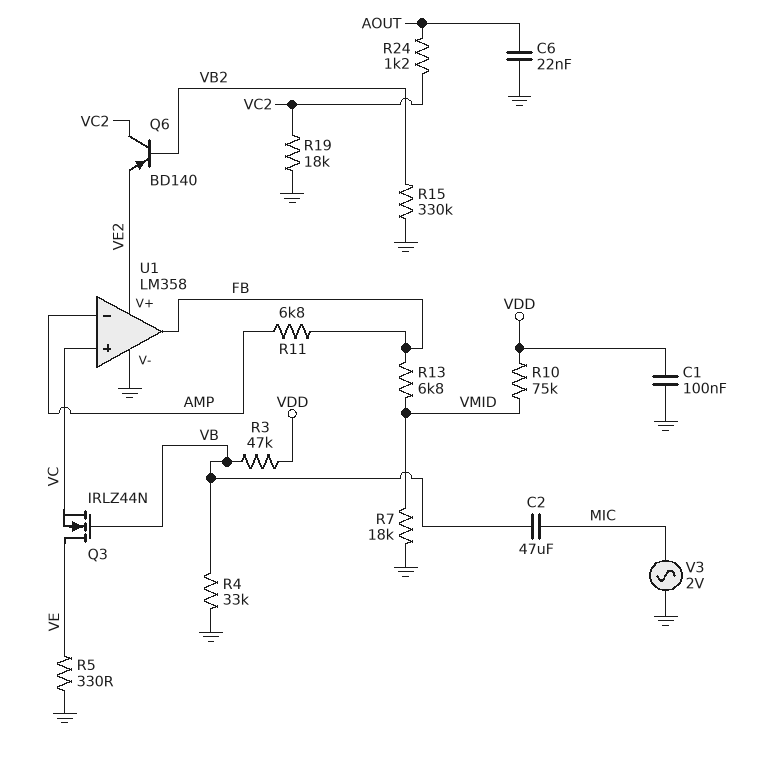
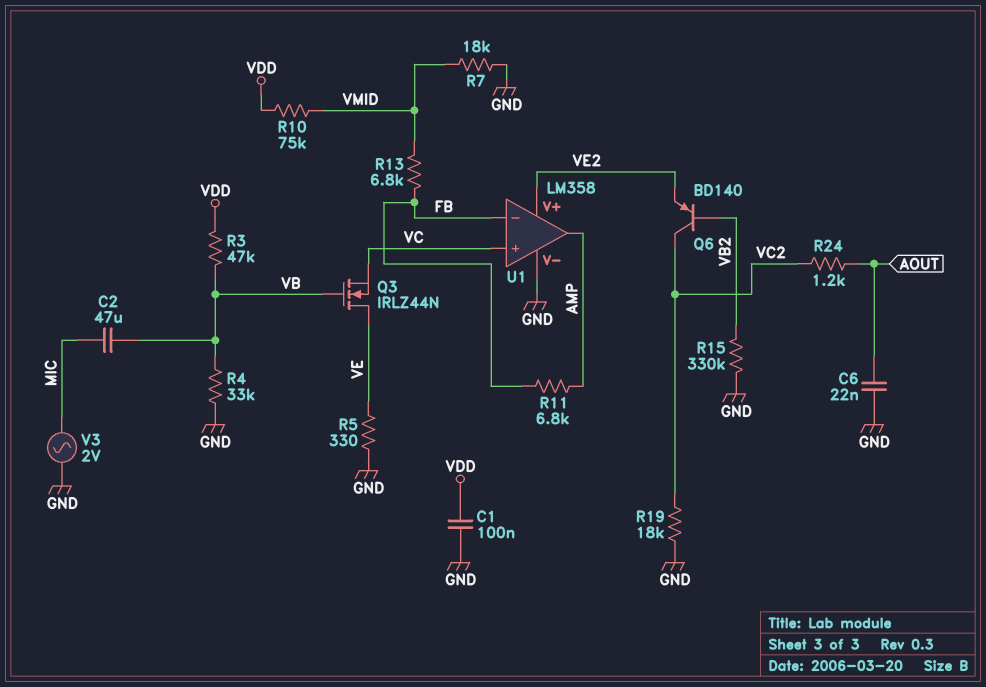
U1 pin in-: AMP -> FB
U1 pin out: FB -> AMP

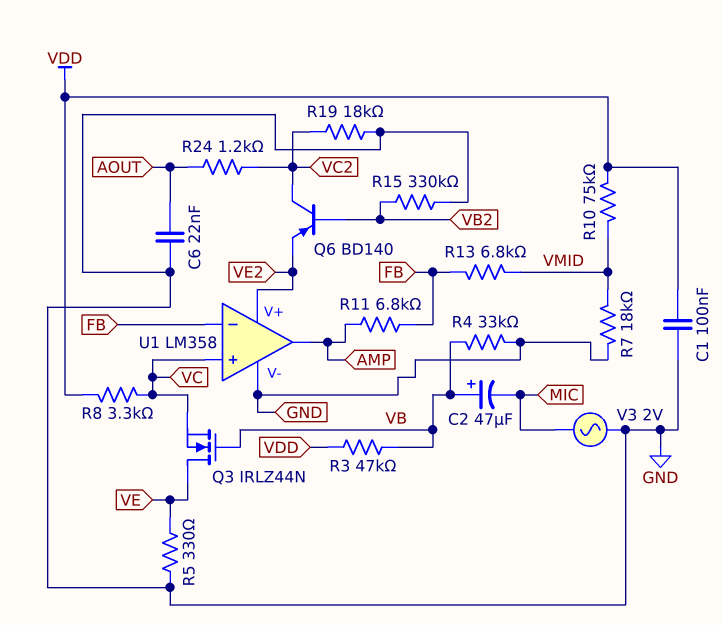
C2: 47uF (MIC, VB) -> 47uF (plus VB, minus MIC)
R8: none -> 3.3k (VC, VDD)

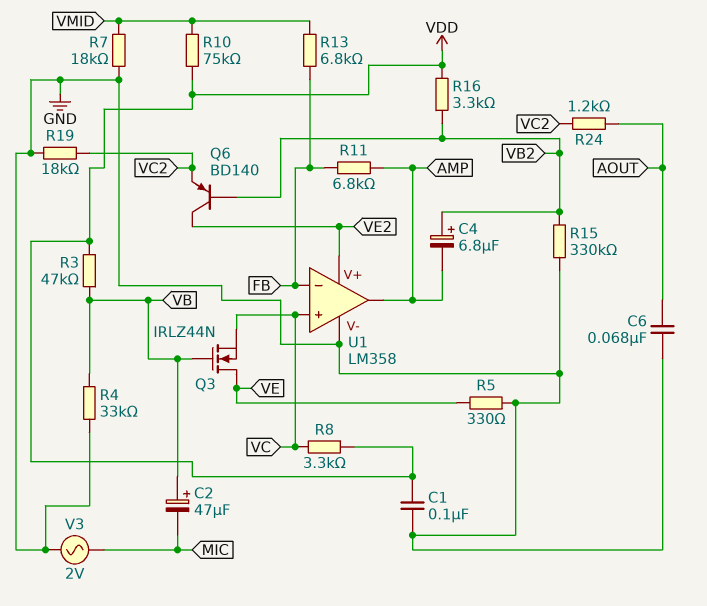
C4: none -> 6.8uF (plus VB2, minus AMP)
C6: 22nF (AOUT, GND) -> 68nF (AOUT, GND)
Q6: PNP BD140 (B VB2, C VC2, E VE2) -> PNP BD140 (B VB2, C VE2, E VC2)
R16: none -> 3.3k (VB2, VDD)

